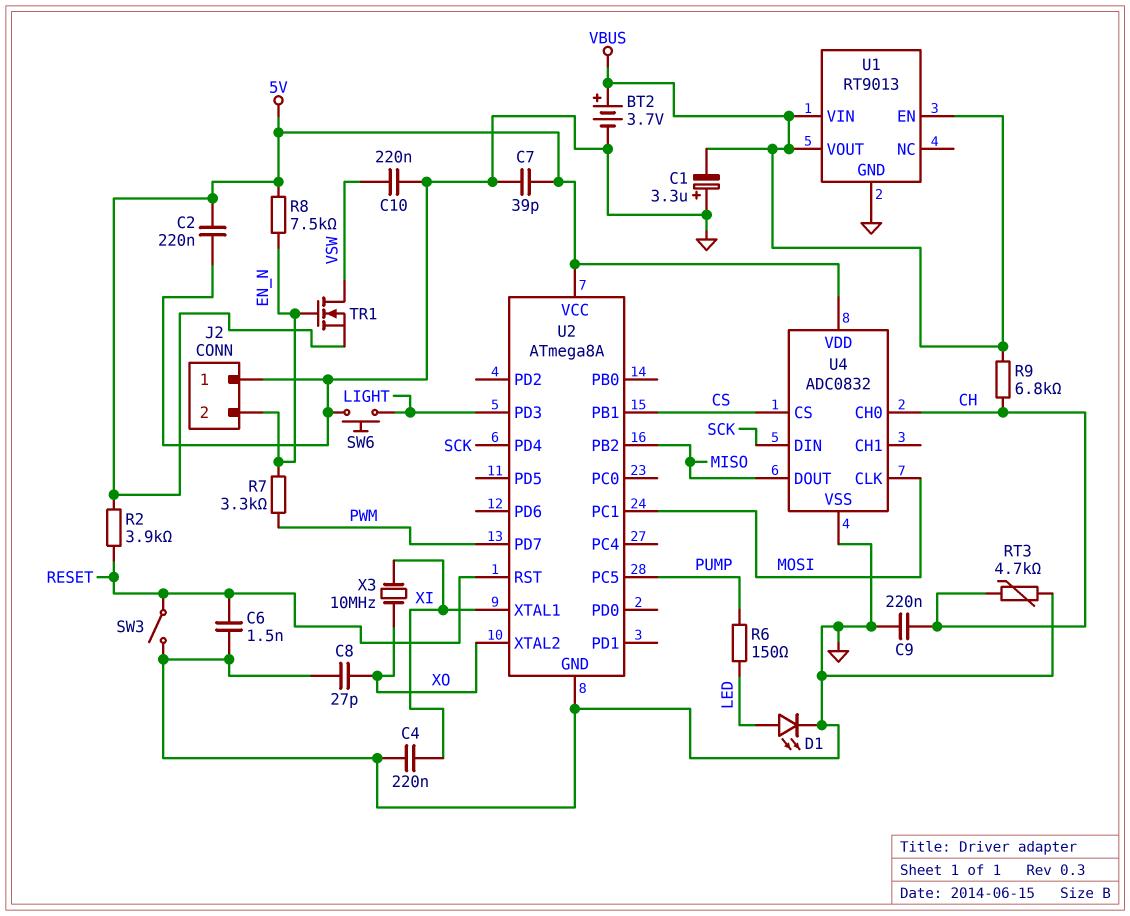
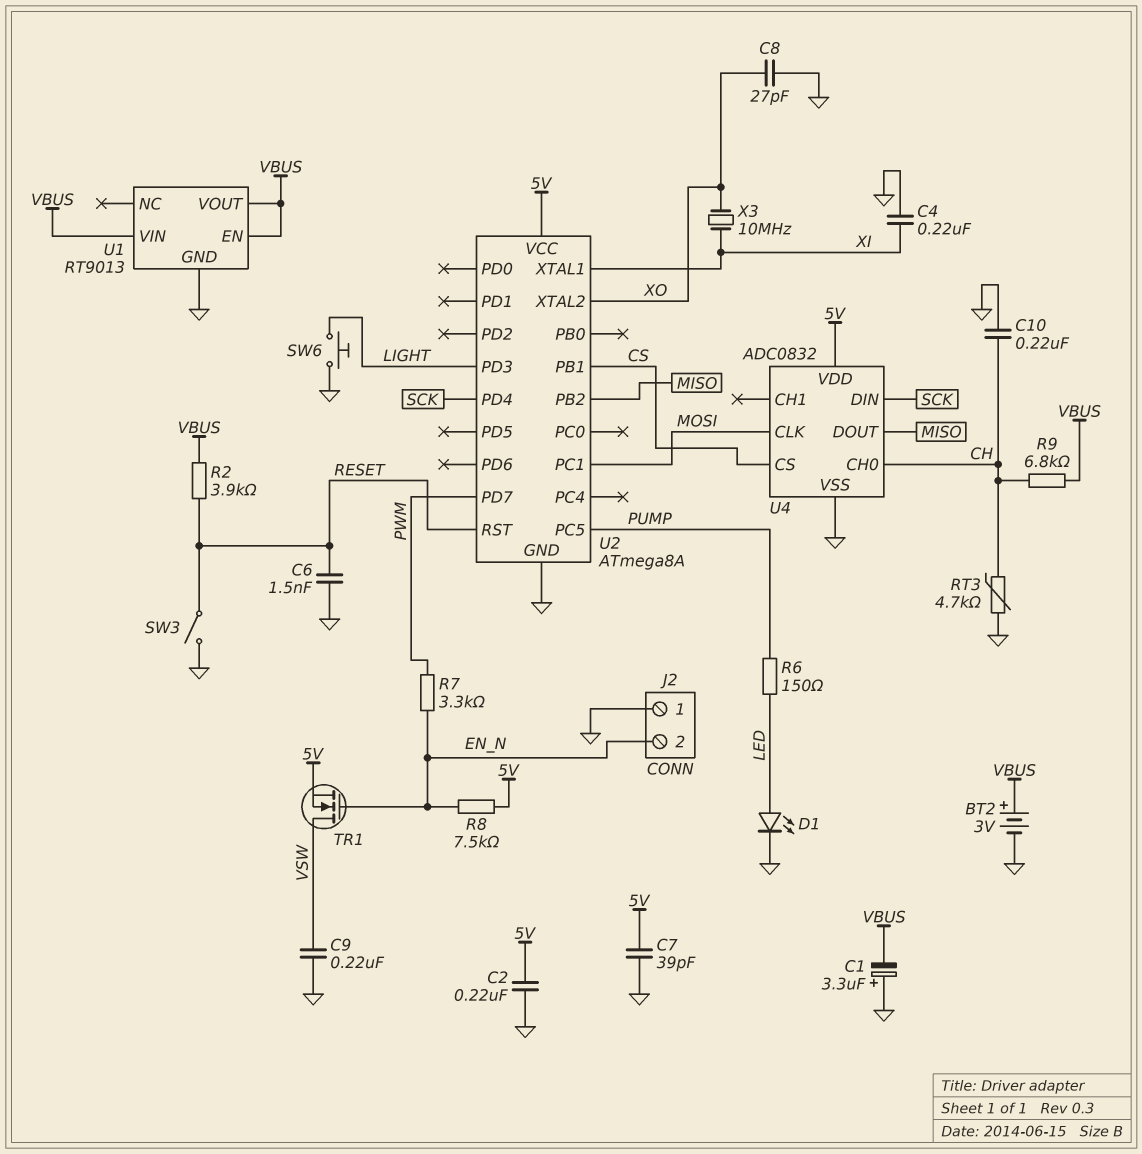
BT2: 3.7V (plus VBUS, minus GND) -> 3V (plus VBUS, minus GND)
C9: 220nF (CH, GND) -> 220nF (GND, VSW)
C10: 220nF (GND, VSW) -> 220nF (CH, GND)
R2: 3.9k (5V, RESET) -> 3.9k (RESET, VBUS)

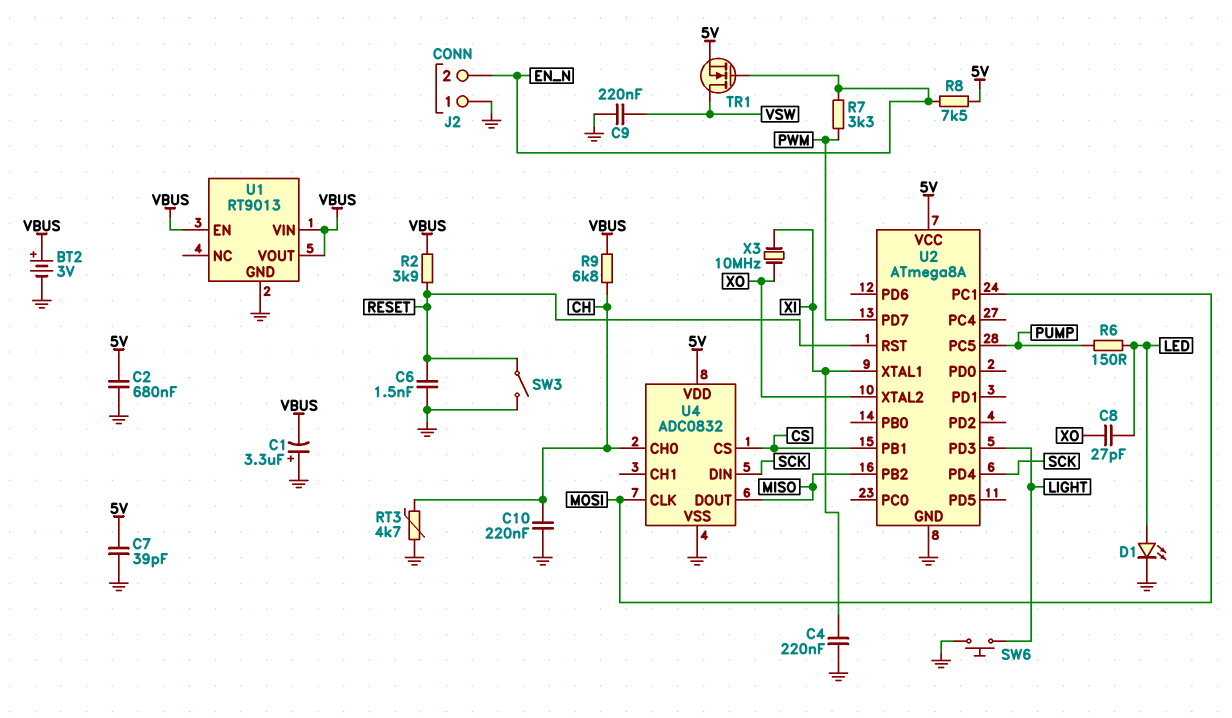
C2: 220nF (5V, GND) -> 680nF (5V, GND)
C8: 27pF (GND, XO) -> 27pF (LED, XO)

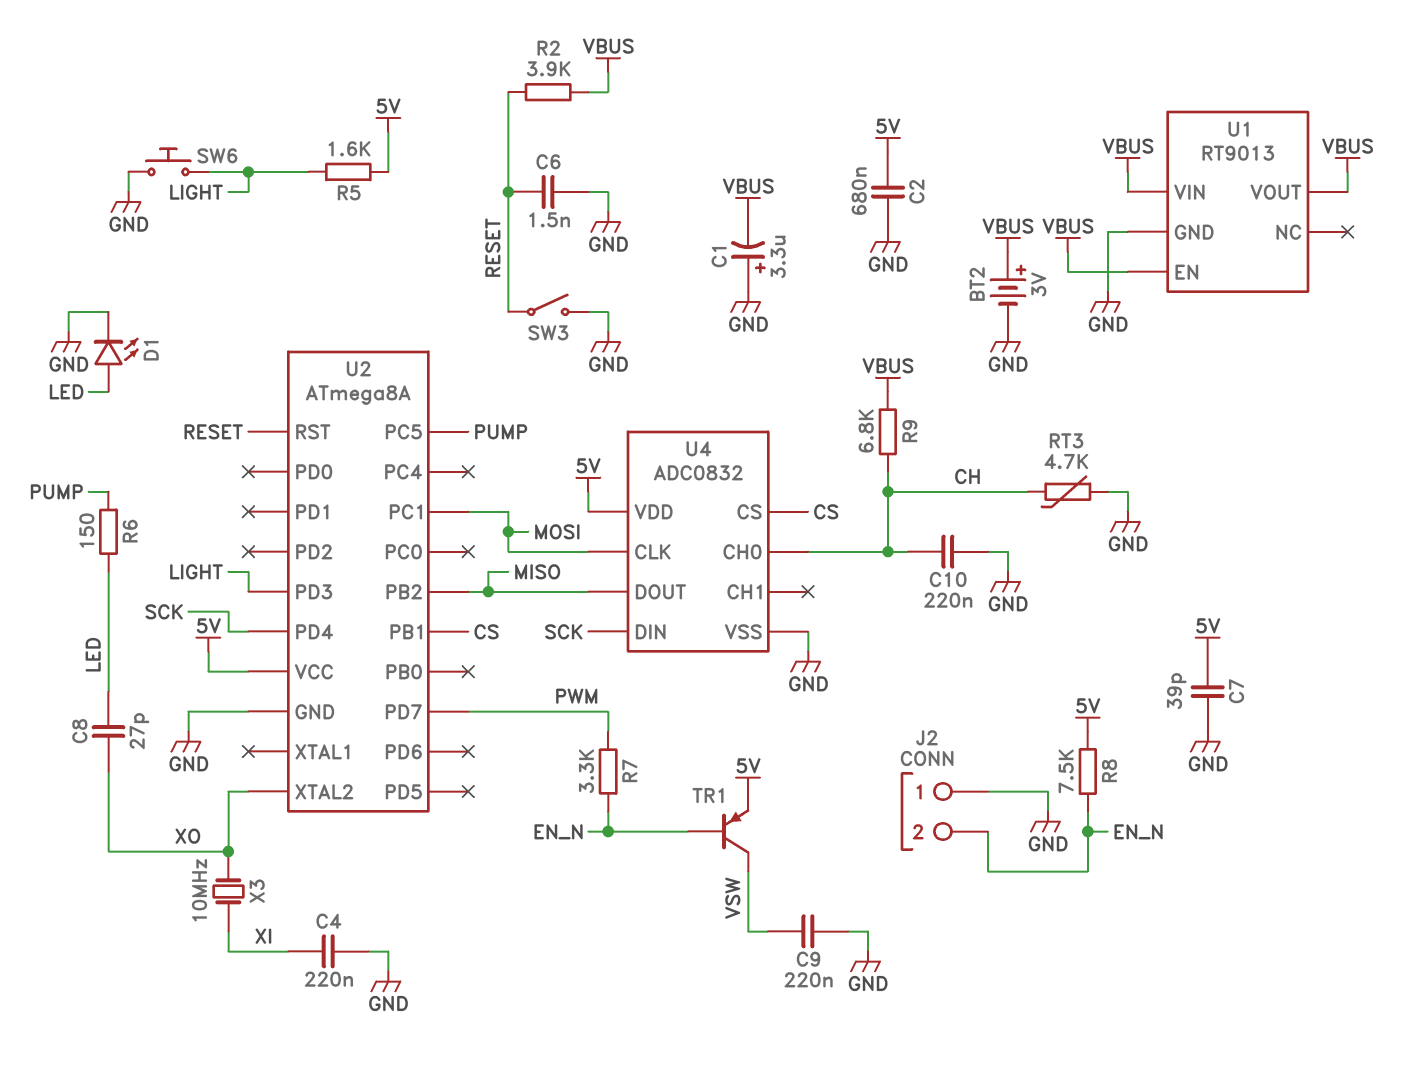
R5: none -> 1.6k (5V, LIGHT)
TR1: NMOS (G EN_N, D VSW, S 5V) -> PNP (B EN_N, C VSW, E 5V)
U2 pin XTAL1: XI -> none

